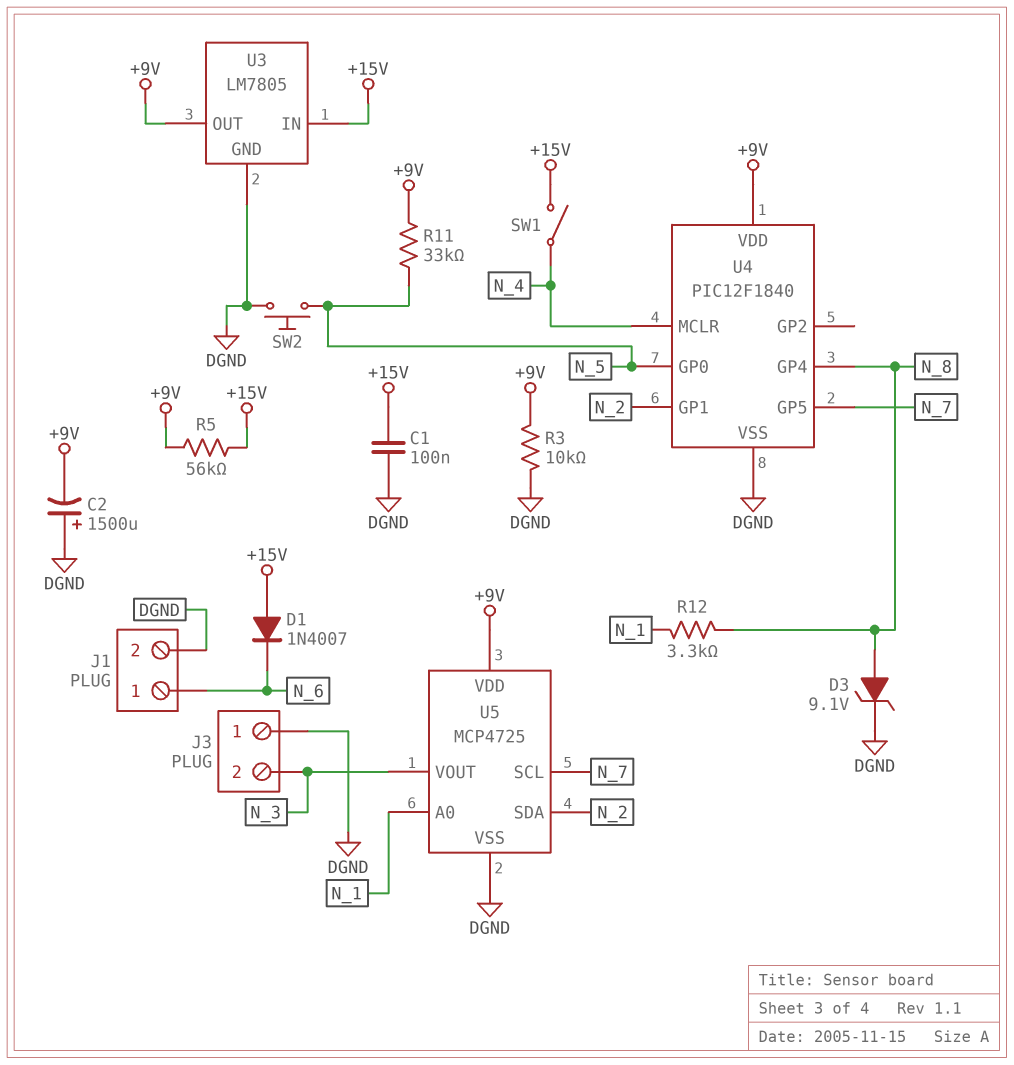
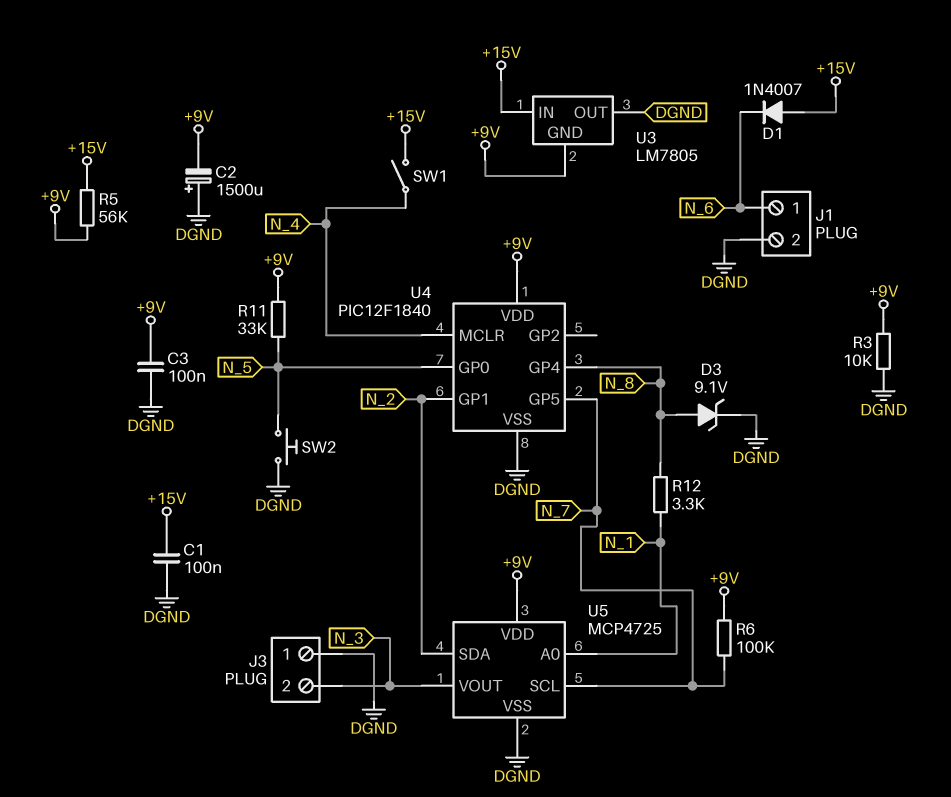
C3: none -> 100nF (+9V, DGND)
R6: none -> 100k (+9V, N_7)
U3 pin GND: DGND -> +9V
U3 pin OUT: +9V -> DGND

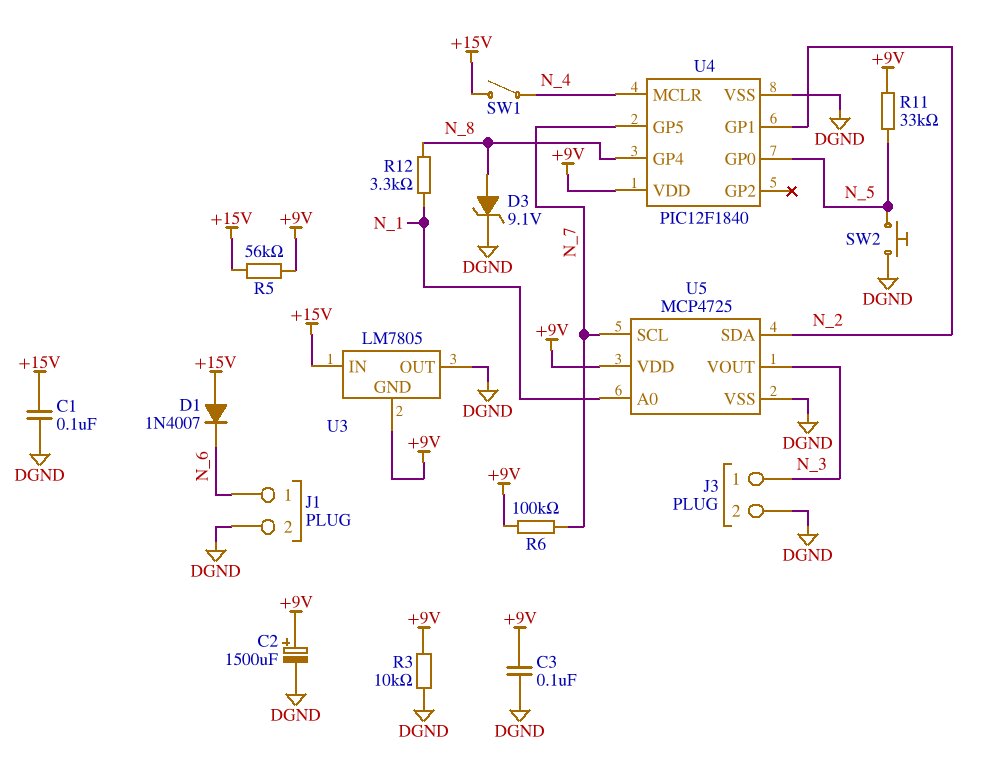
C2: 1500uF (plus DGND, minus +9V) -> 1500uF (plus +9V, minus DGND)
J3 pin 1: DGND -> N_3
J3 pin 2: N_3 -> DGND

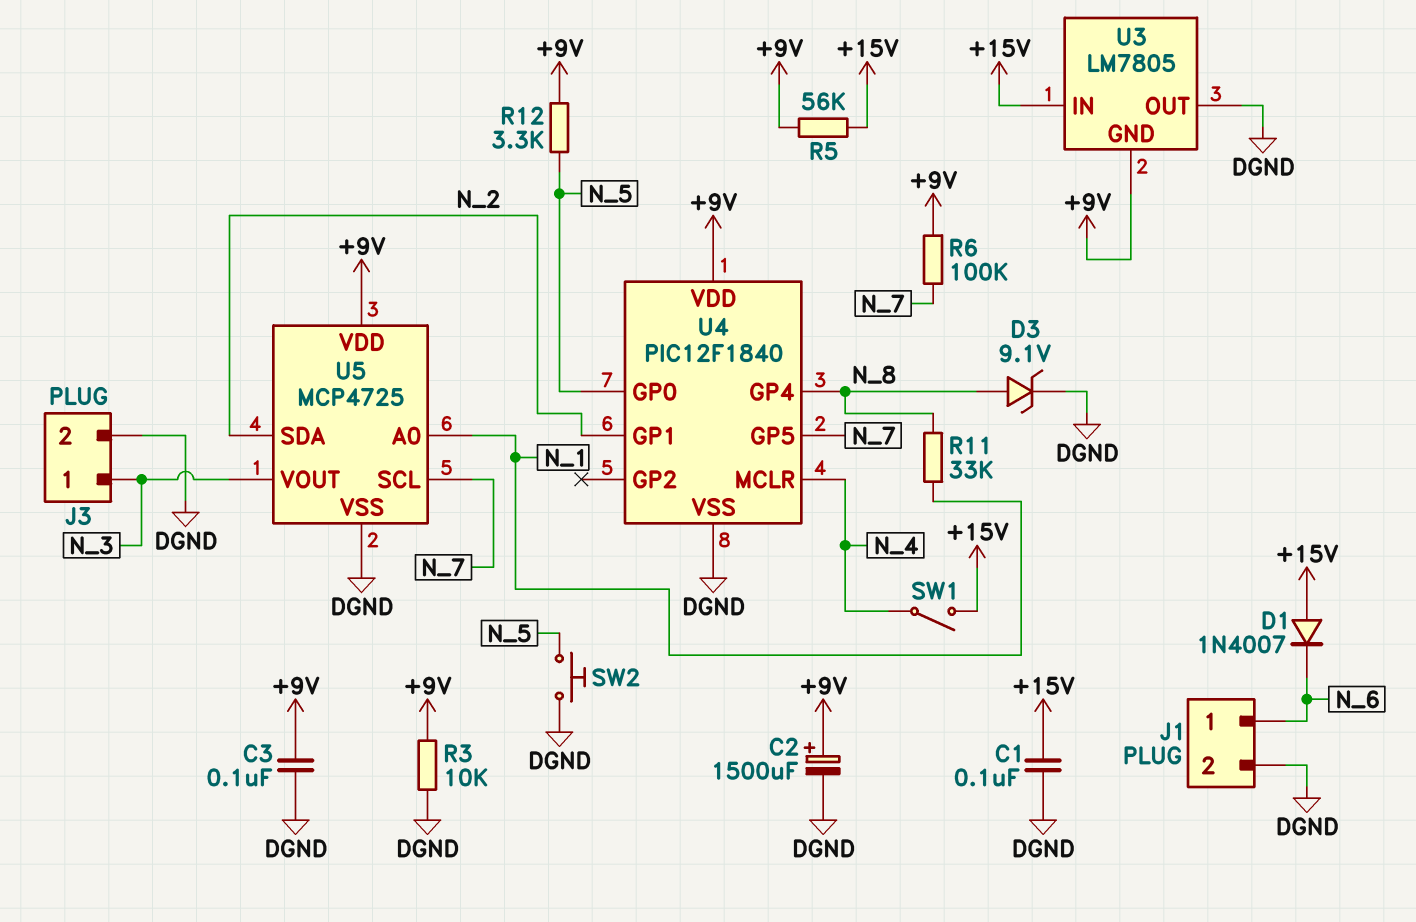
R11: 33k (+9V, N_5) -> 33k (N_1, N_8)
R12: 3.3k (N_1, N_8) -> 3.3k (+9V, N_5)

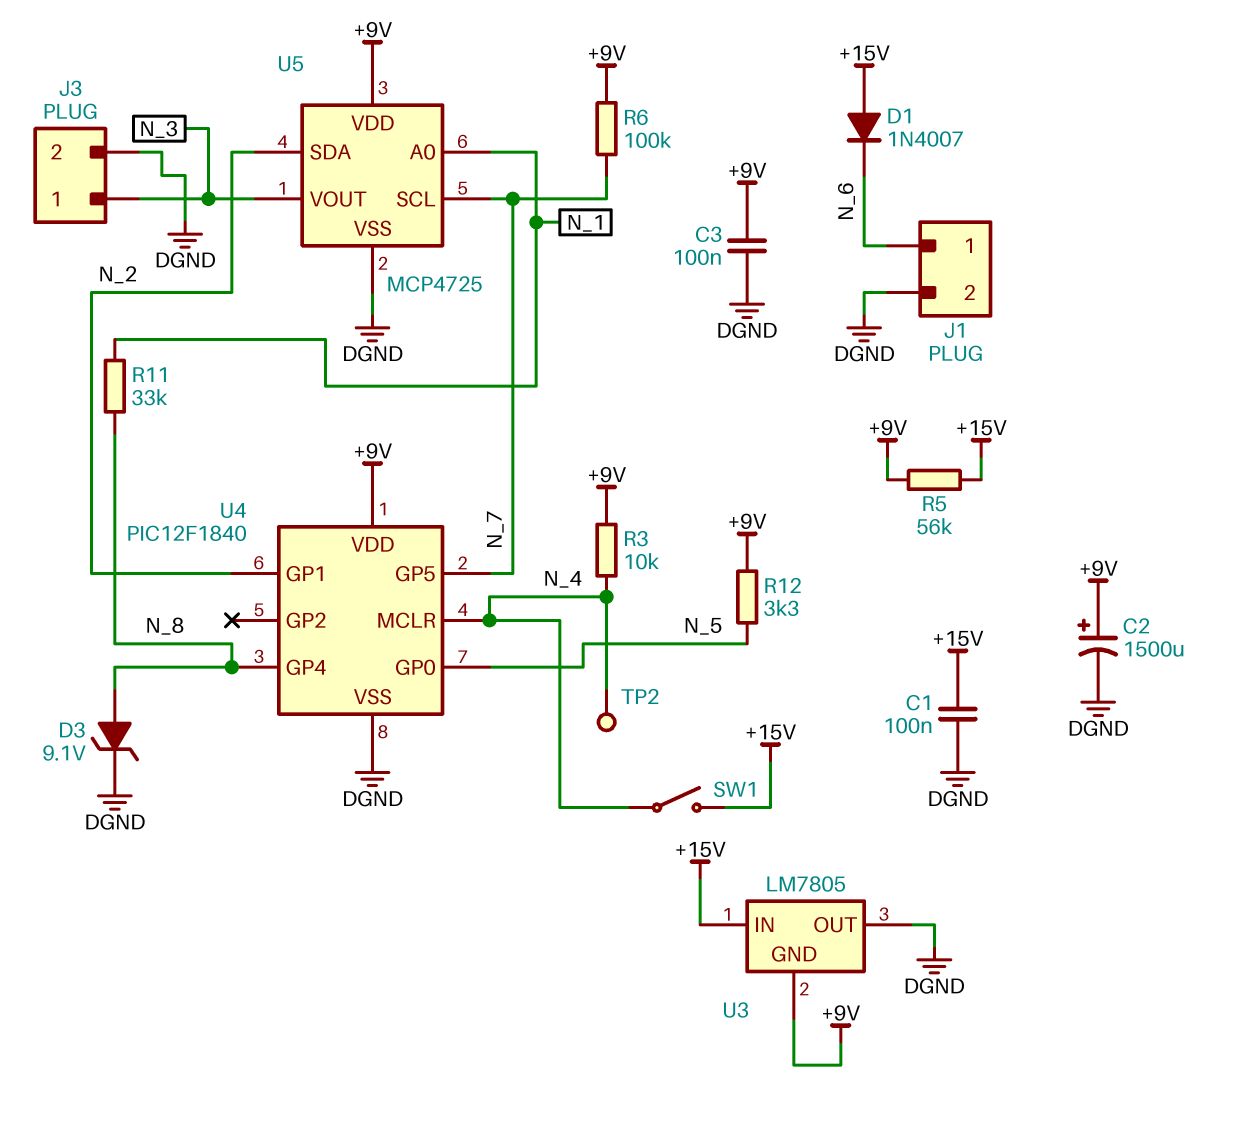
R3: 10k (+9V, DGND) -> 10k (+9V, N_4)
SW2: button (DGND, N_5) -> none
TP2: none -> test point (N_4)

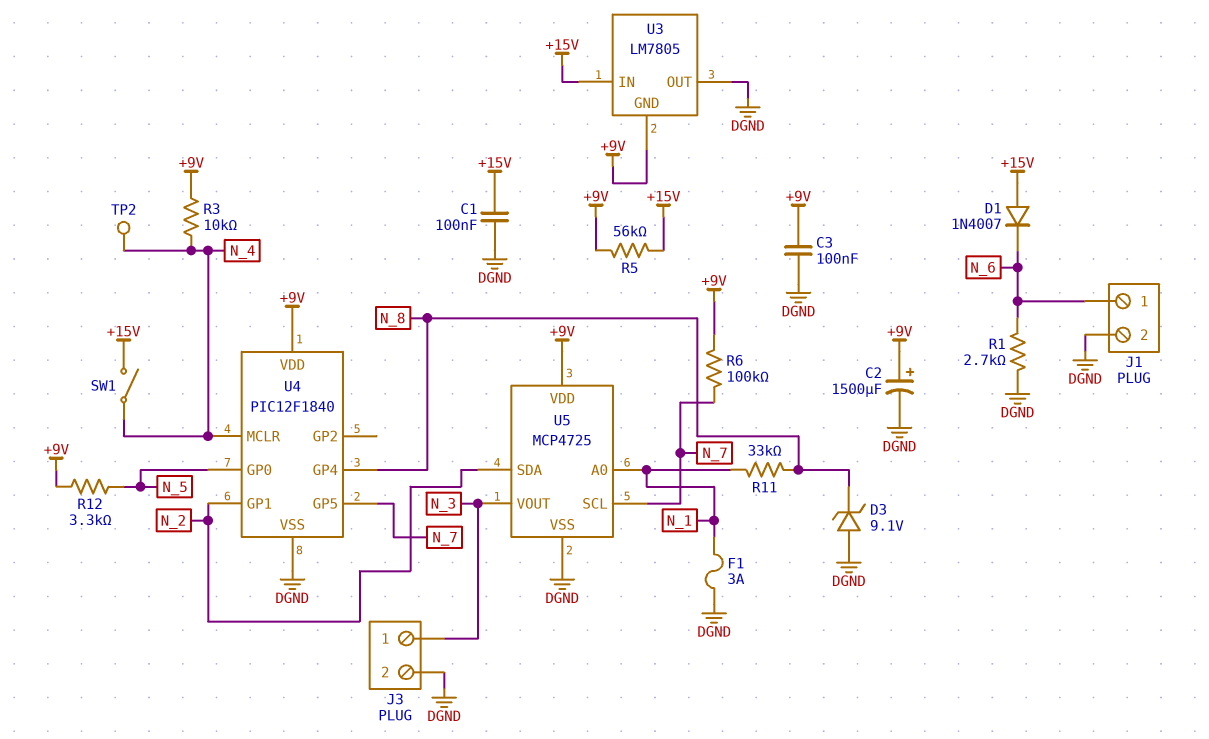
D3: zener 9.1V (A N_8, K DGND) -> zener 9.1V (A DGND, K N_8)
F1: none -> 3A (DGND, N_1)
R1: none -> 2.7k (DGND, N_6)

